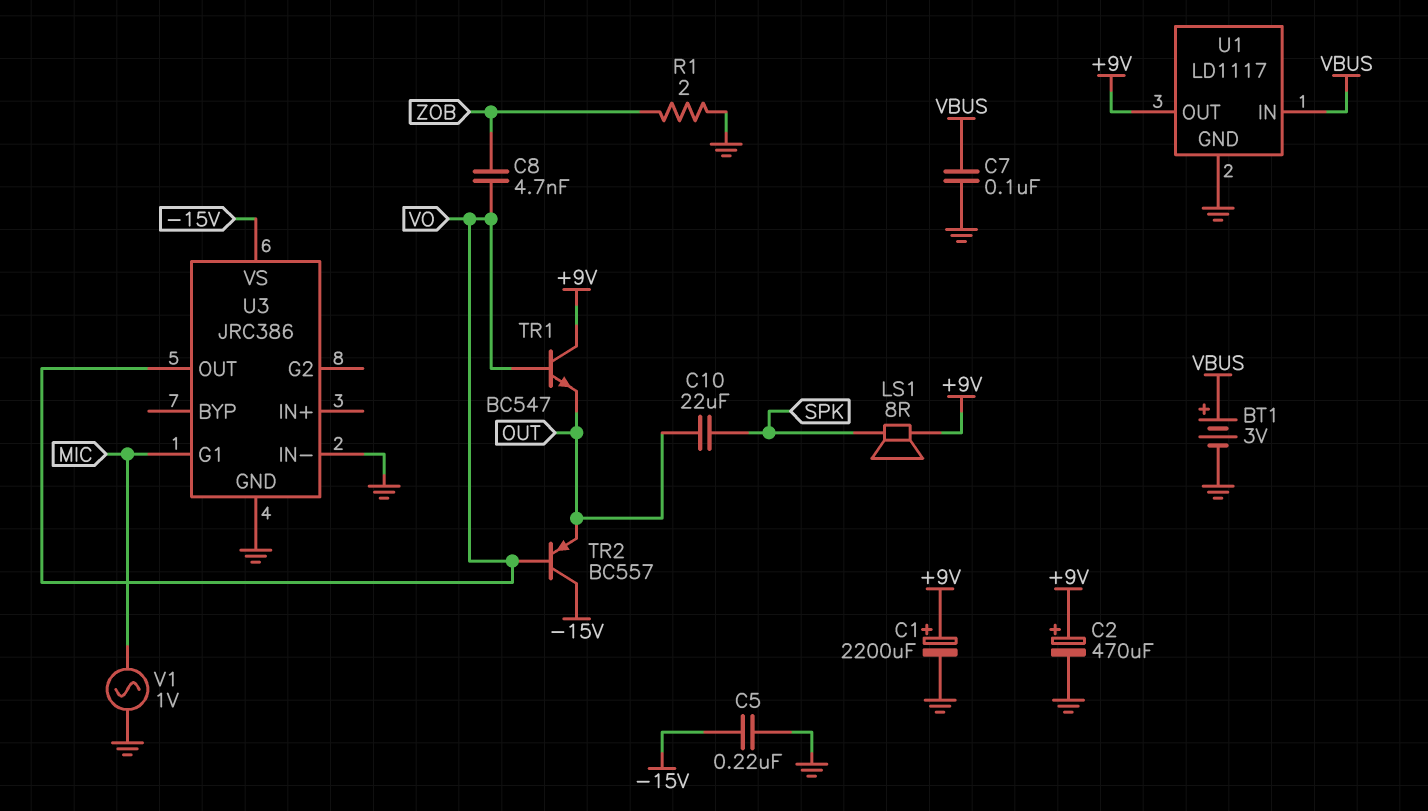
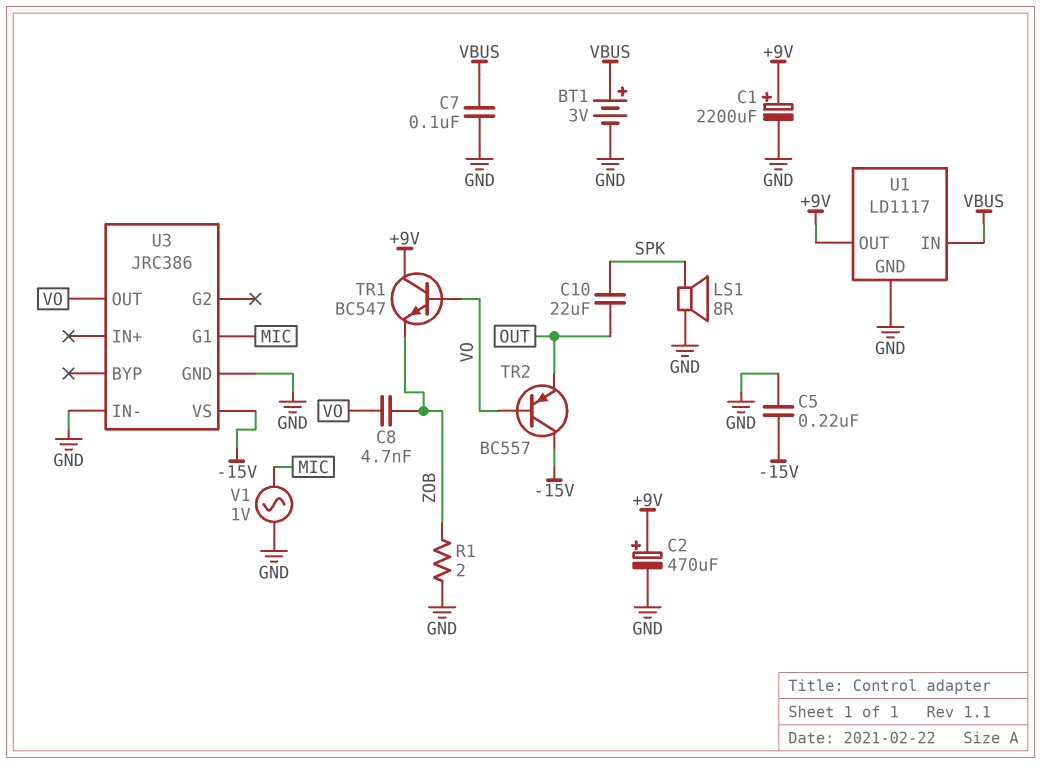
LS1: speaker 8R (+9V, SPK) -> speaker 8R (GND, SPK)
TR1: NPN BC547 (B VO, C +9V, E OUT) -> NPN BC547 (B VO, C +9V, E ZOB)

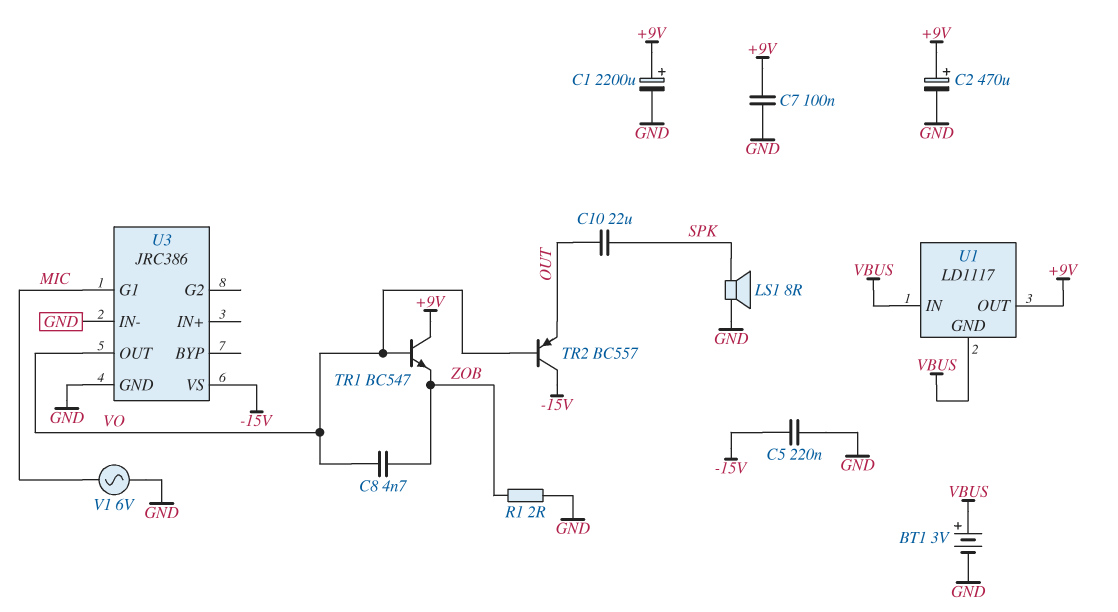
C7: 100nF (GND, VBUS) -> 100nF (+9V, GND)
U1 pin GND: GND -> VBUS
V1: AC 1V (GND, MIC) -> AC 6V (GND, MIC)

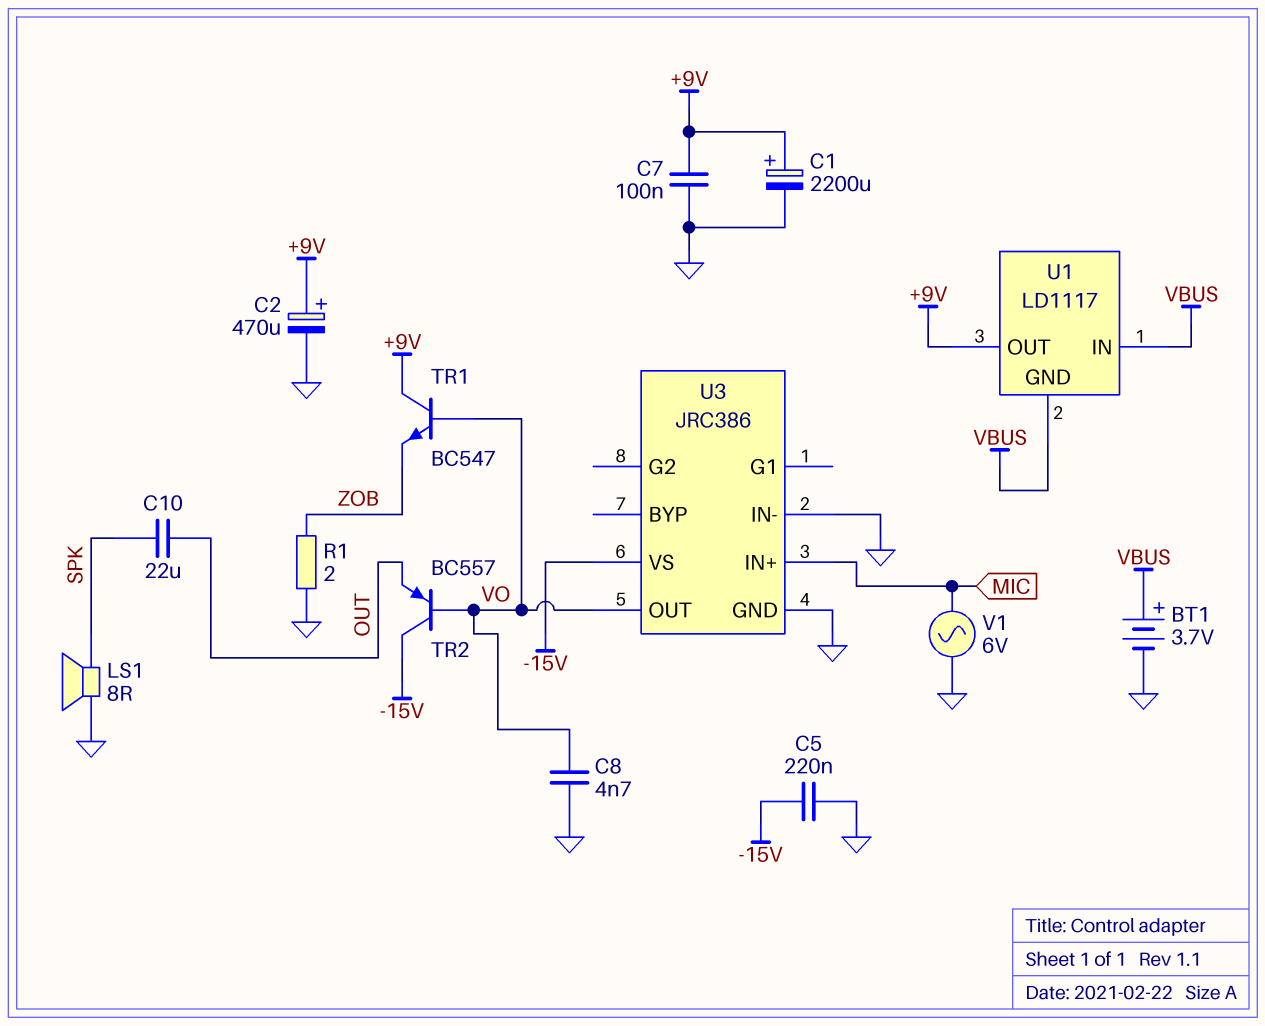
BT1: 3V (plus VBUS, minus GND) -> 3.7V (plus VBUS, minus GND)
C8: 4.7nF (VO, ZOB) -> 4.7nF (GND, VO)
U3 pin G1: MIC -> none
U3 pin IN+: none -> MIC

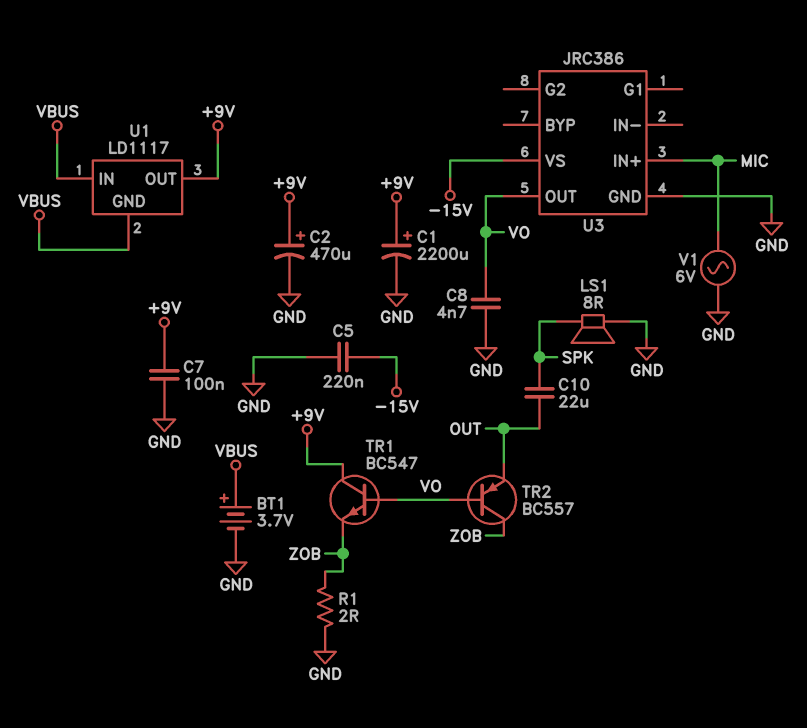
TR2: PNP BC557 (B VO, C -15V, E OUT) -> PNP BC557 (B VO, C ZOB, E OUT)
U3 pin IN-: GND -> none

